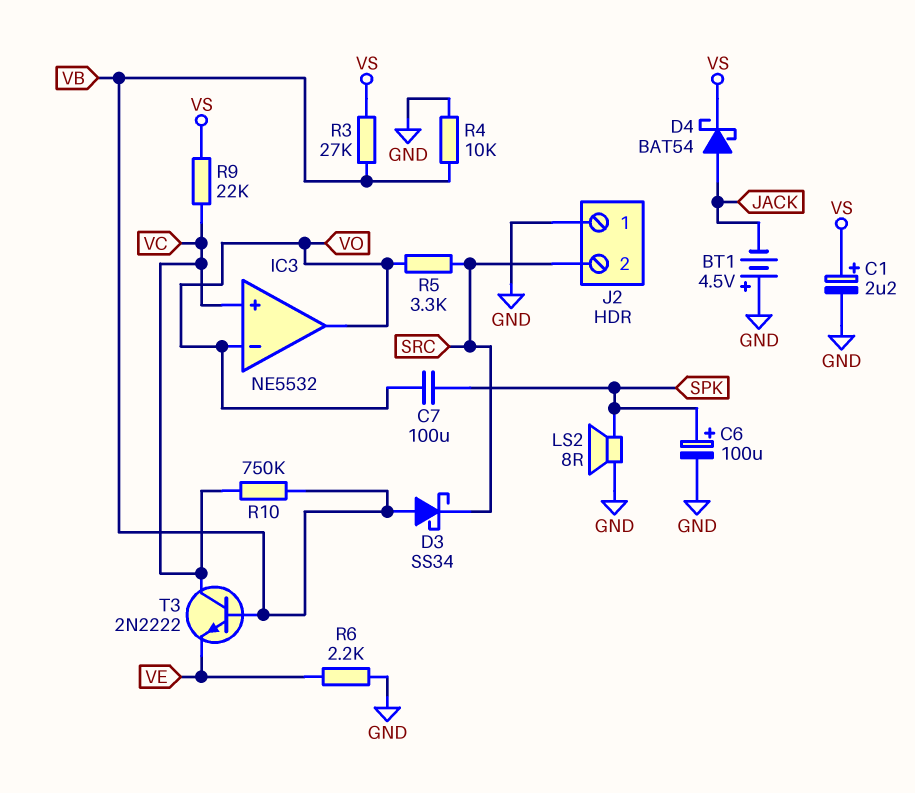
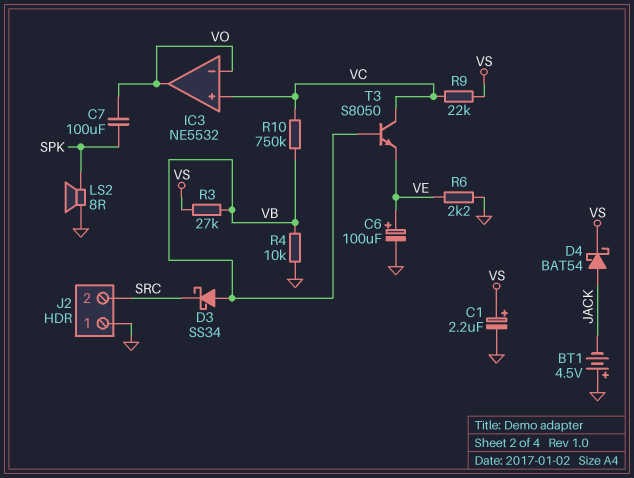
C6: 100uF (plus SPK, minus GND) -> 100uF (plus VE, minus GND)
R5: 3.3k (SRC, VO) -> none
T3: NPN 2N2222 (B VB, C VC, E VE) -> NPN S8050 (B VB, C VC, E VE)

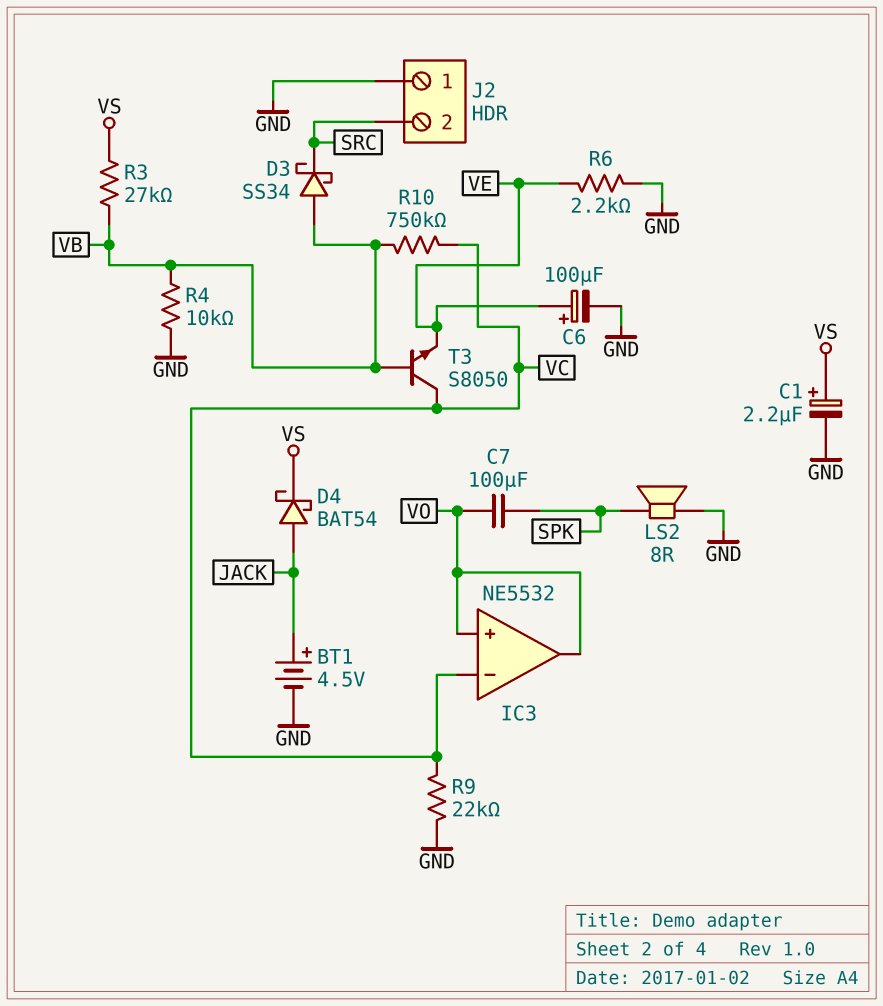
BT1: 4.5V (plus GND, minus JACK) -> 4.5V (plus JACK, minus GND)
IC3 pin in+: VC -> VO
IC3 pin in-: VO -> VC
R9: 22k (VC, VS) -> 22k (GND, VC)

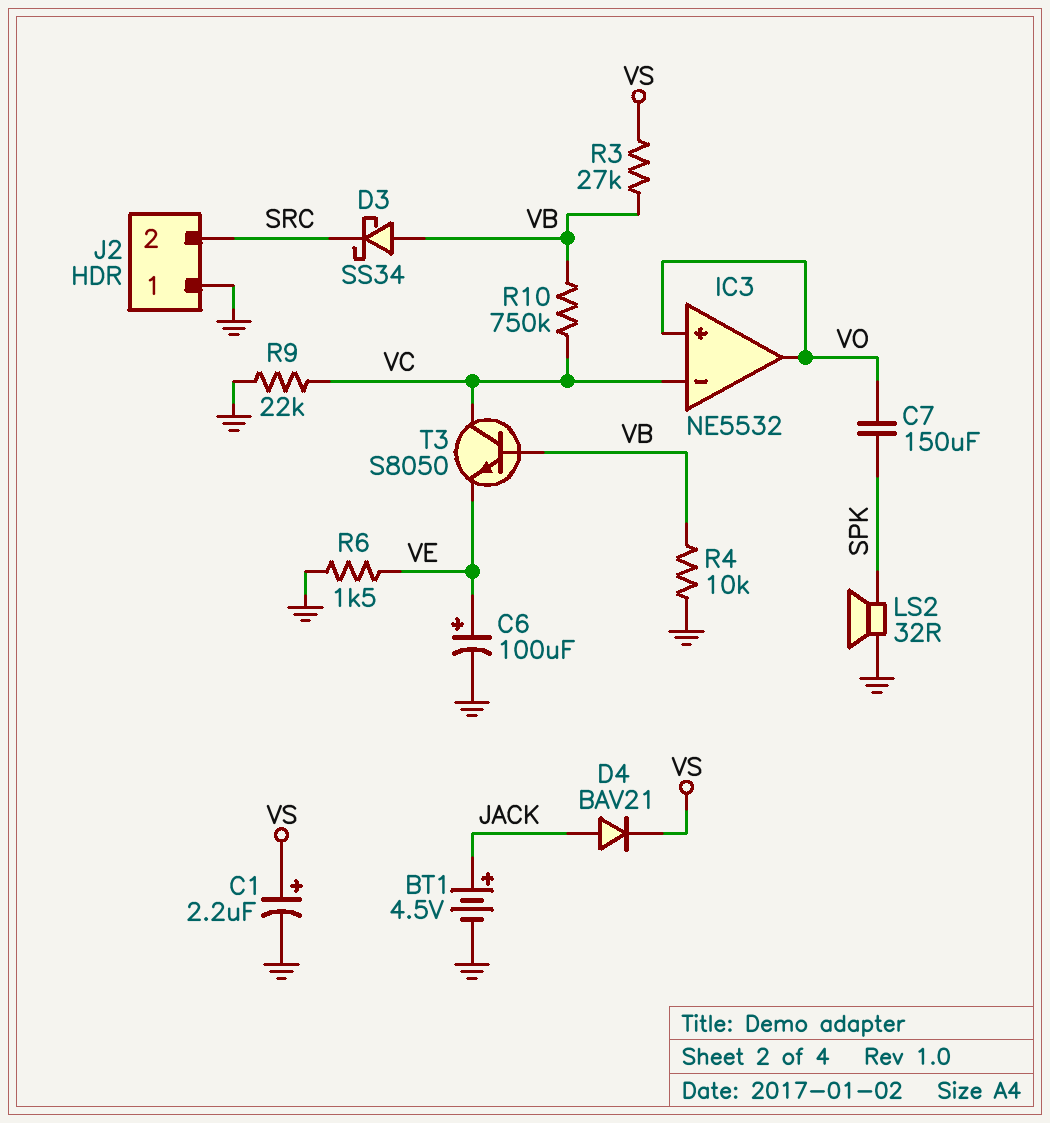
C7: 100uF (SPK, VO) -> 150uF (SPK, VO)
D4: schottky BAT54 (A JACK, K VS) -> diode BAV21 (A JACK, K VS)
LS2: speaker 8R (GND, SPK) -> speaker 32R (GND, SPK)
R6: 2.2k (GND, VE) -> 1.5k (GND, VE)

